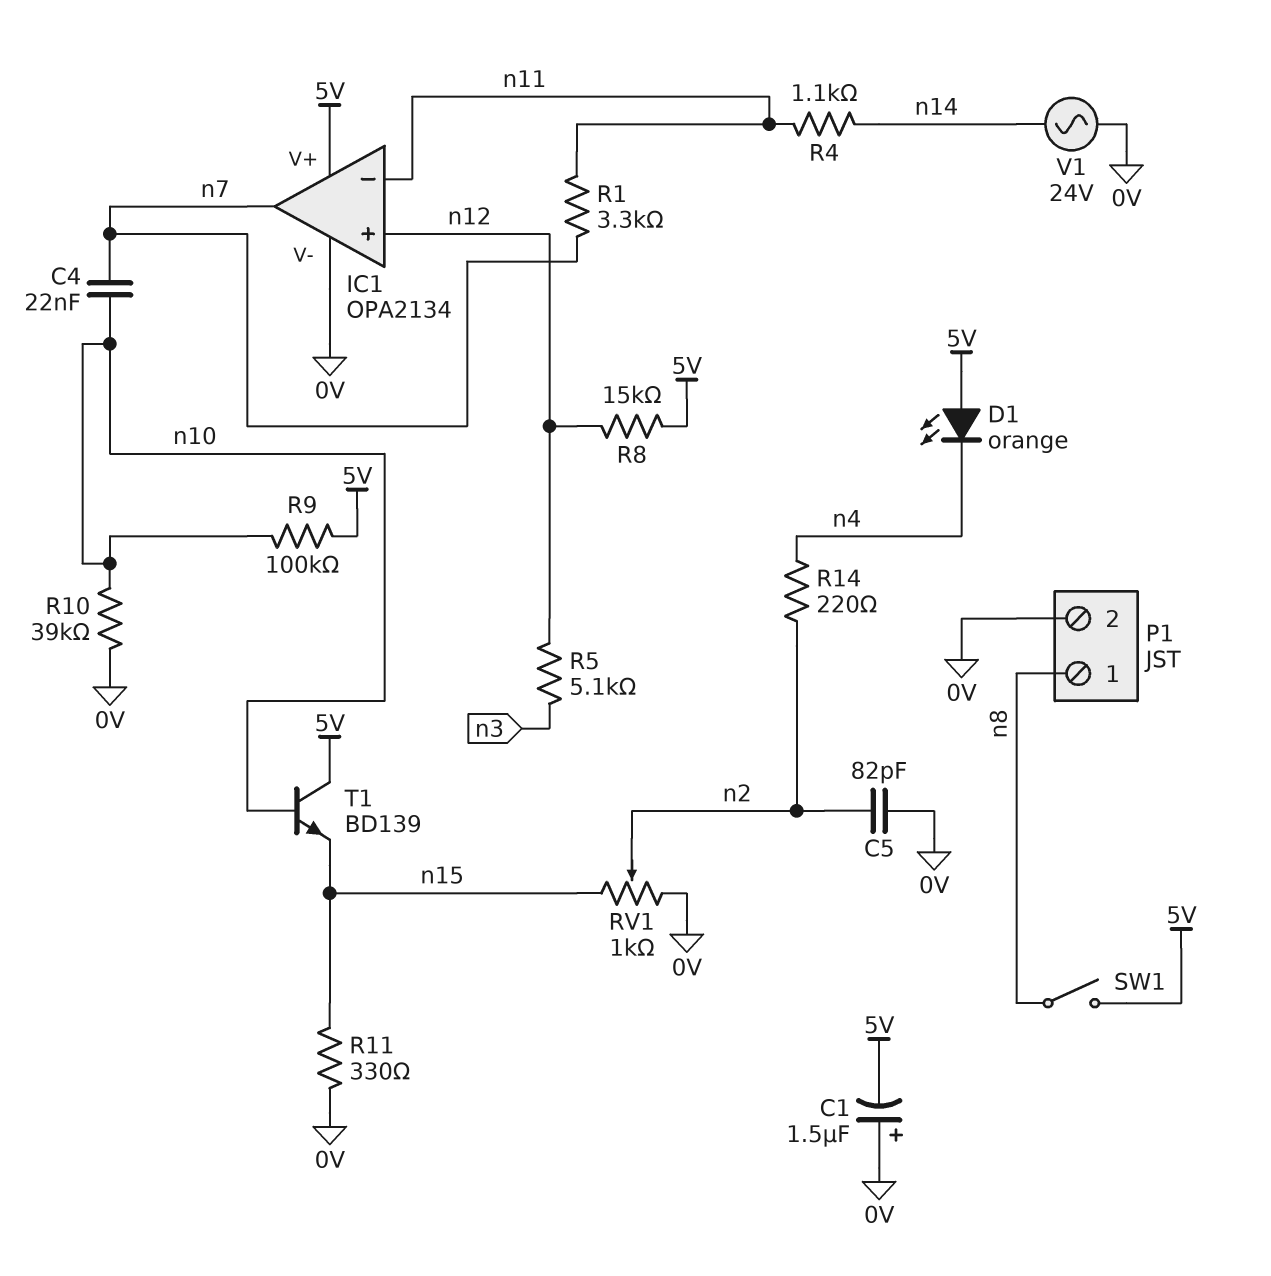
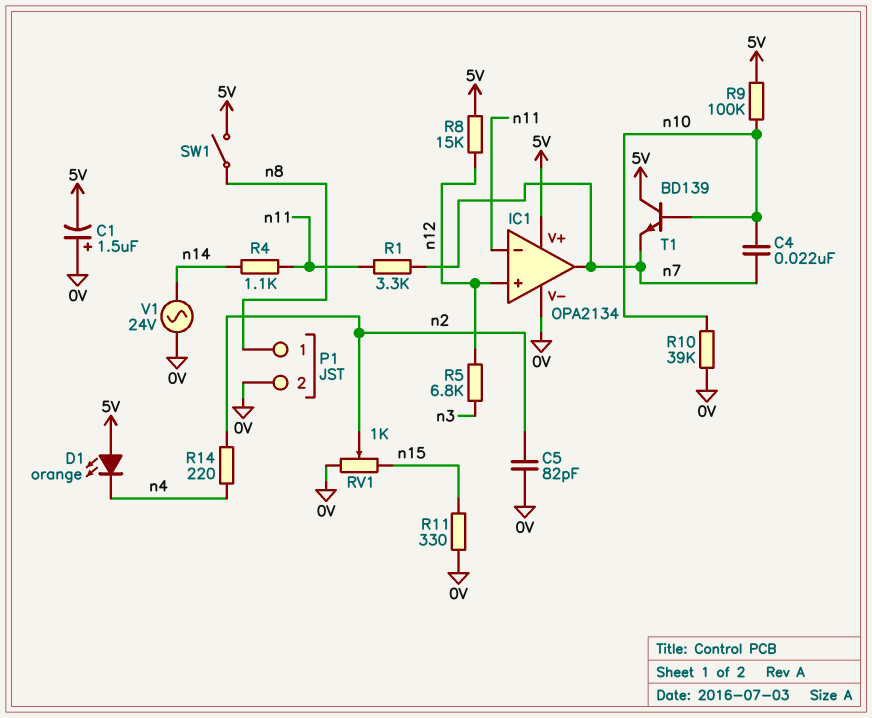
R5: 5.1k (n3, n12) -> 6.8k (n3, n12)
T1: NPN BD139 (B n10, C 5V, E n15) -> NPN BD139 (B n10, C 5V, E n7)

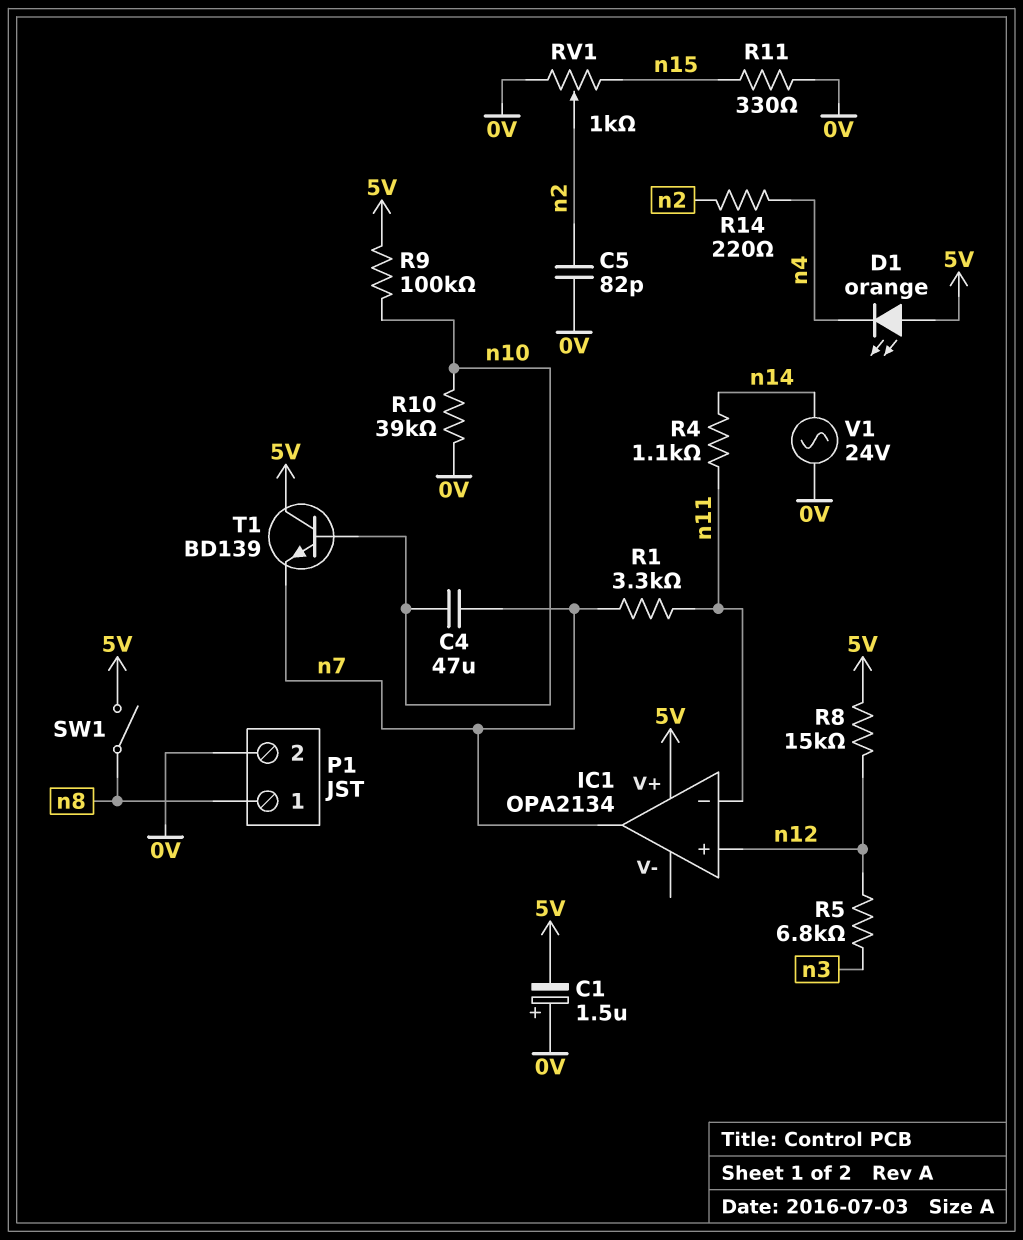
C4: 22nF (n7, n10) -> 47uF (n7, n10)
IC1 pin V-: 0V -> none

